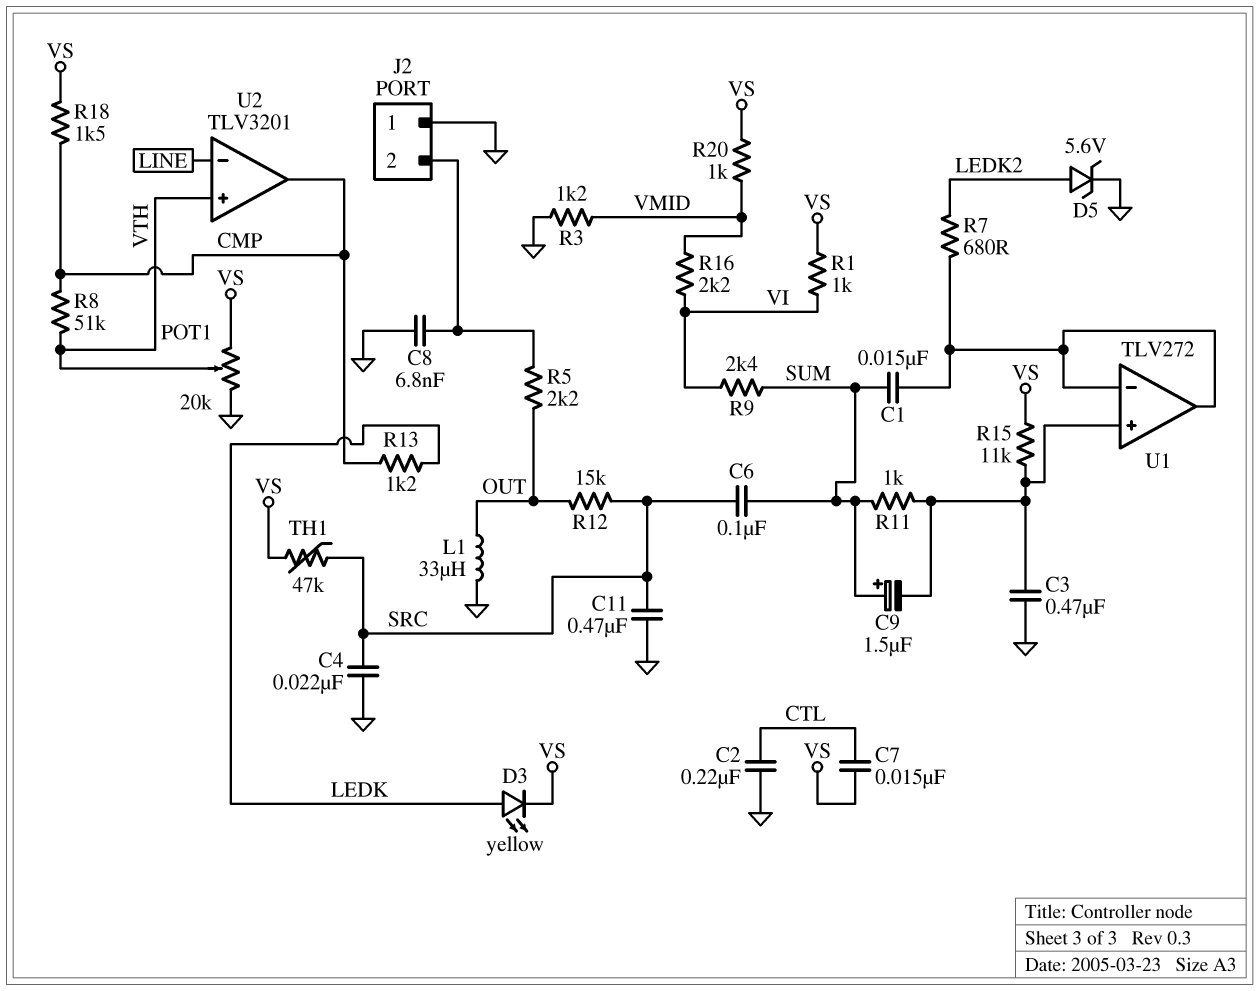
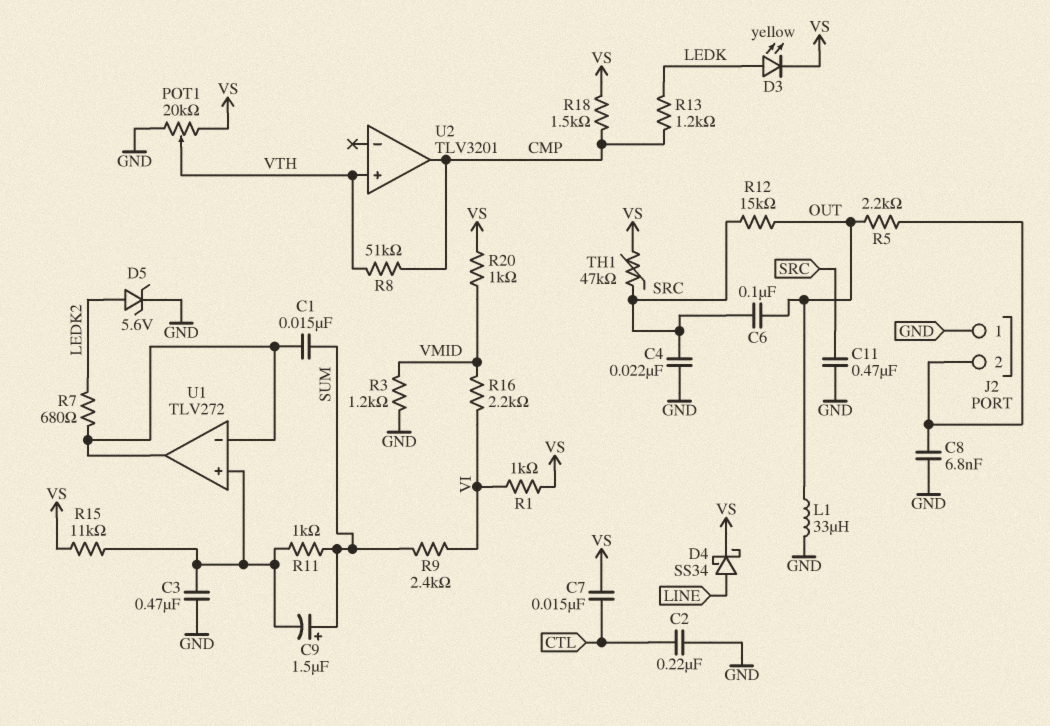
C6: 100nF (SRC, SUM) -> 100nF (OUT, SRC)
D4: none -> schottky SS34 (A LINE, K VS)
U2 pin in-: LINE -> none

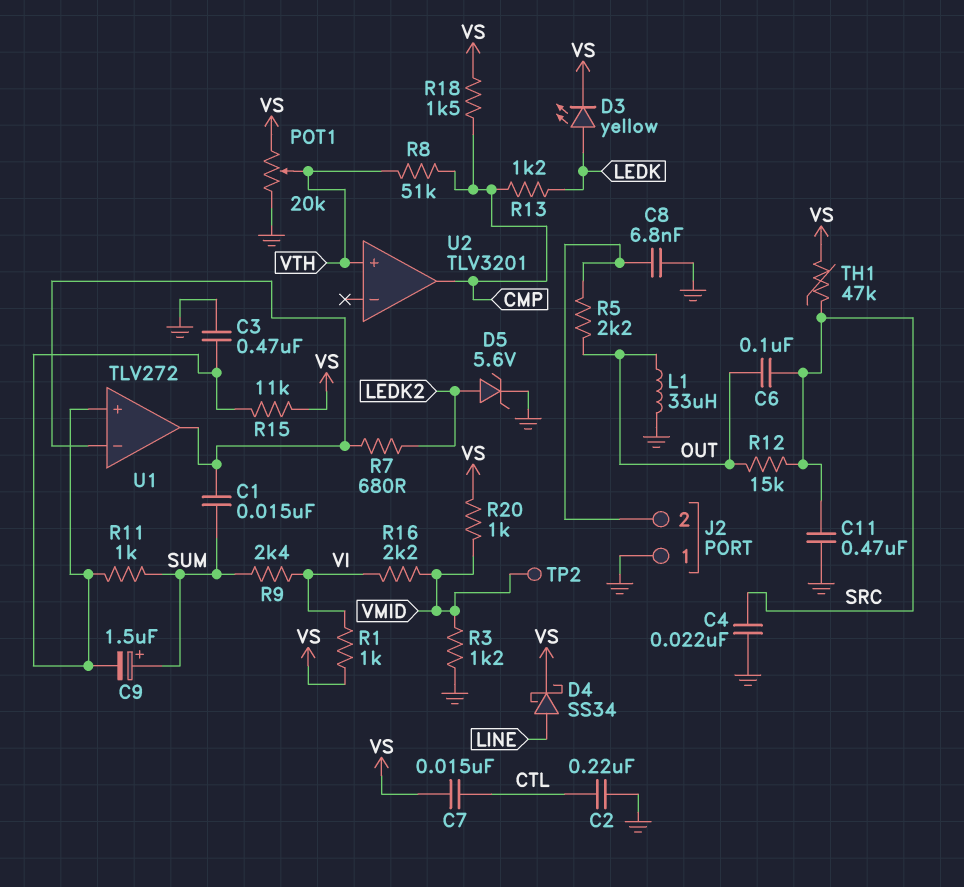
TP2: none -> test point (VMID)

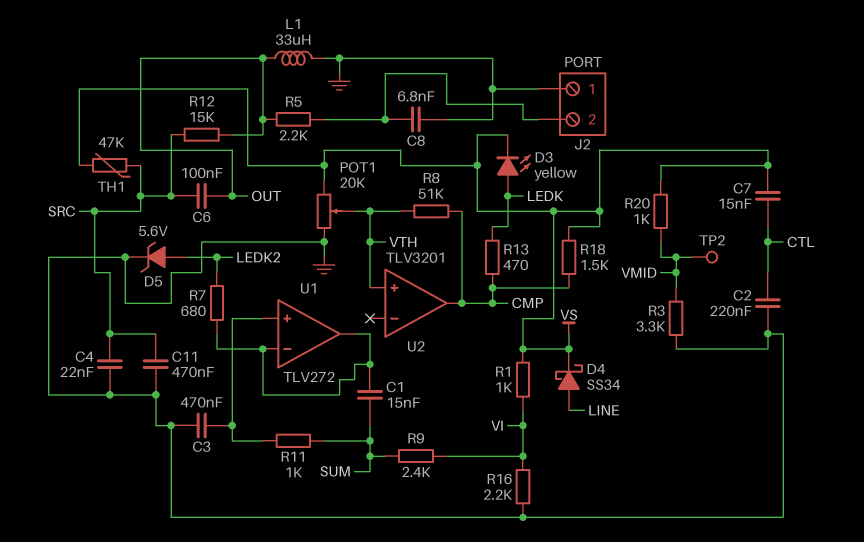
C9: 1.5uF (plus SUM, minus U1/in+) -> none
R3: 1.2k (GND, VMID) -> 3.3k (GND, VMID)
R13: 1.2k (CMP, LEDK) -> 470 (CMP, LEDK)
R15: 11k (U1/in+, VS) -> none
R16: 2.2k (VI, VMID) -> 2.2k (GND, VI)

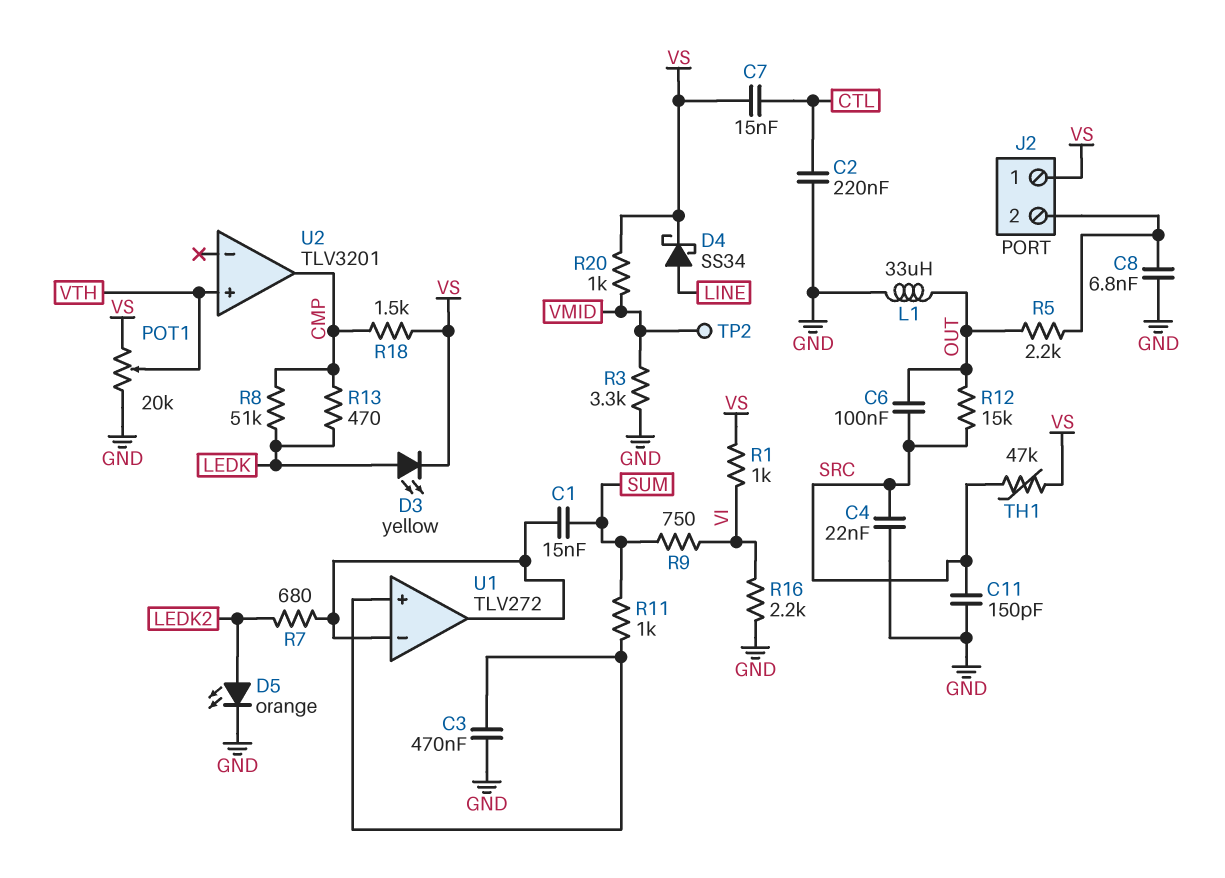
C11: 470nF (GND, SRC) -> 150pF (GND, SRC)
D5: zener 5.6V (A LEDK2, K GND) -> LED orange (A LEDK2, K GND)
J2 pin 1: GND -> VS
R8: 51k (CMP, VTH) -> 51k (CMP, LEDK)
R9: 2.4k (SUM, VI) -> 750 (SUM, VI)

